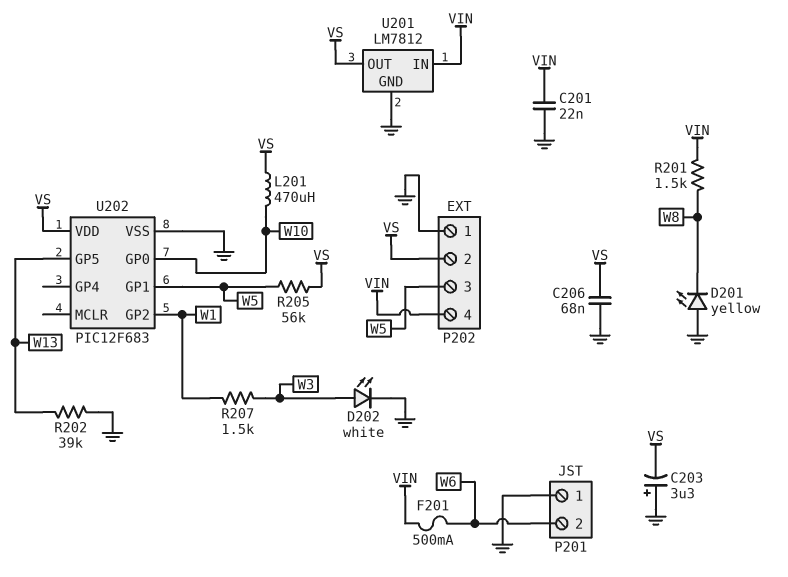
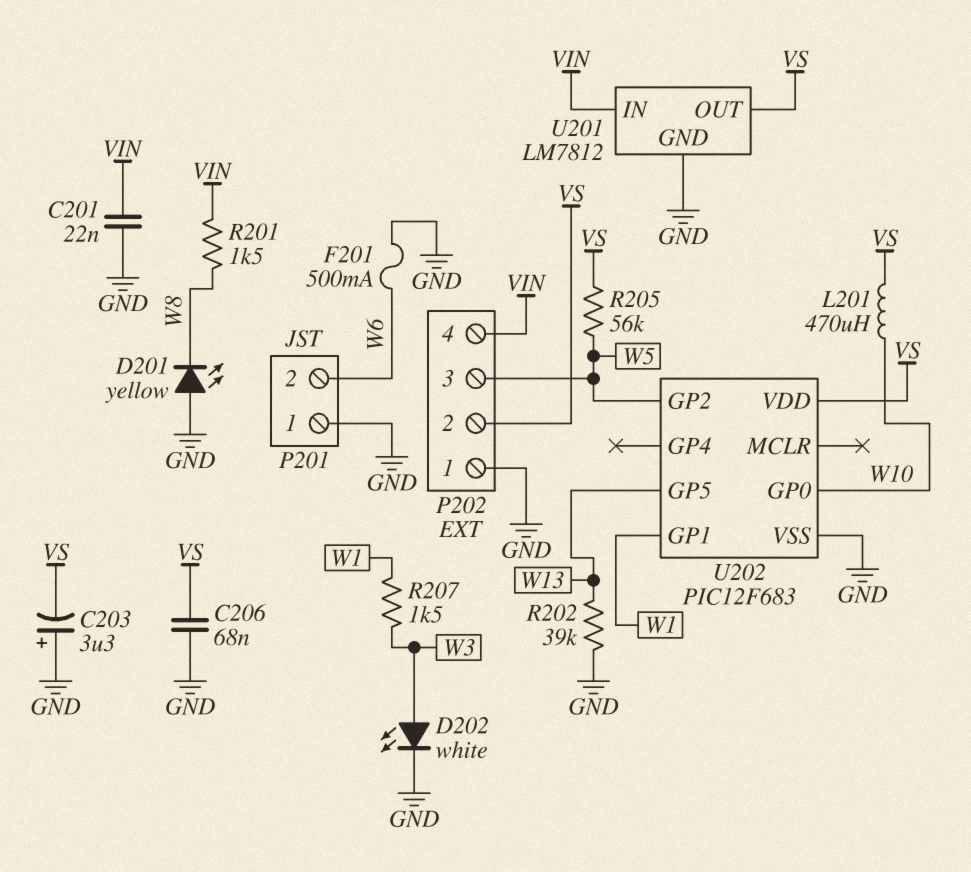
F201: 500mA (VIN, W6) -> 500mA (GND, W6)
U202 pin GP1: W5 -> W1
U202 pin GP2: W1 -> W5

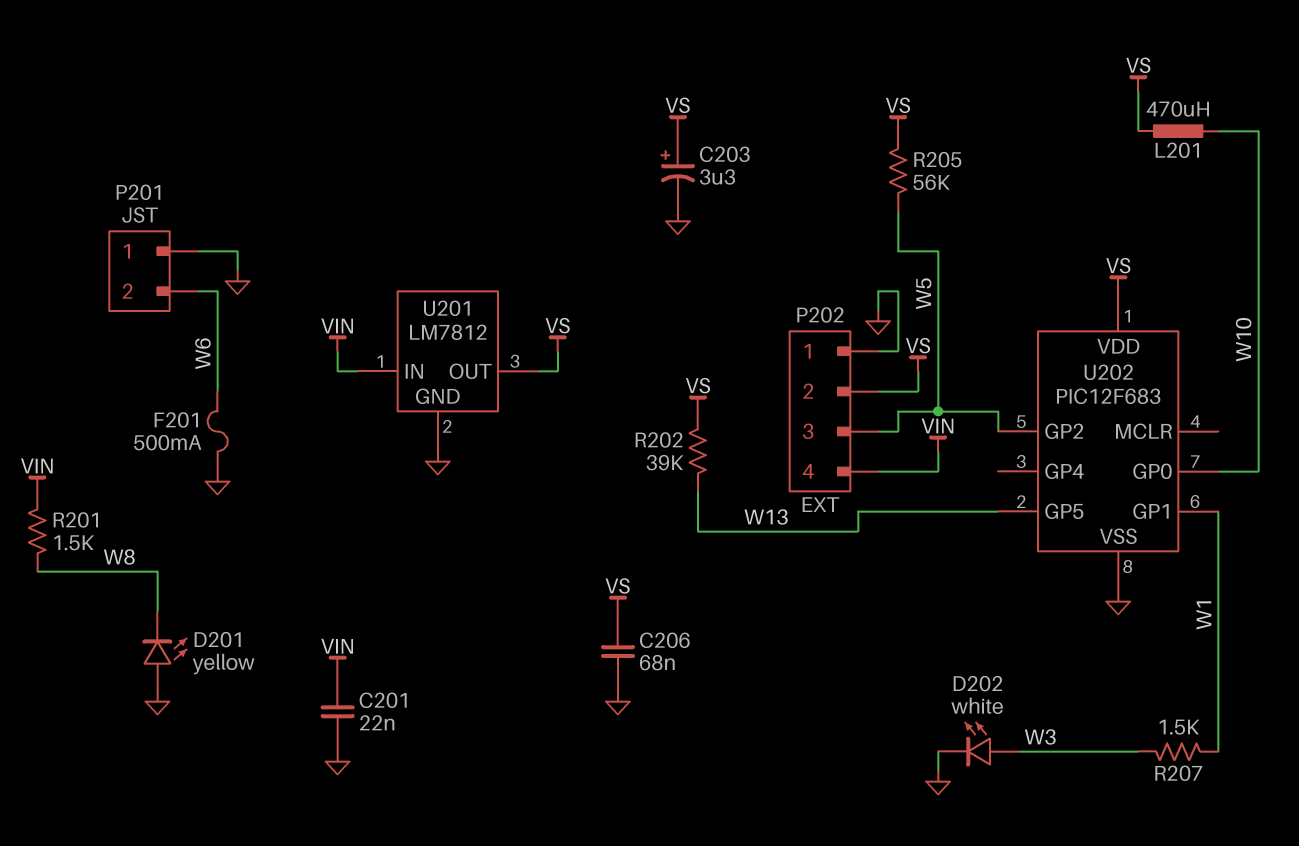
C203: 3.3uF (plus GND, minus VS) -> 3.3uF (plus VS, minus GND)
R202: 39k (GND, W13) -> 39k (VS, W13)

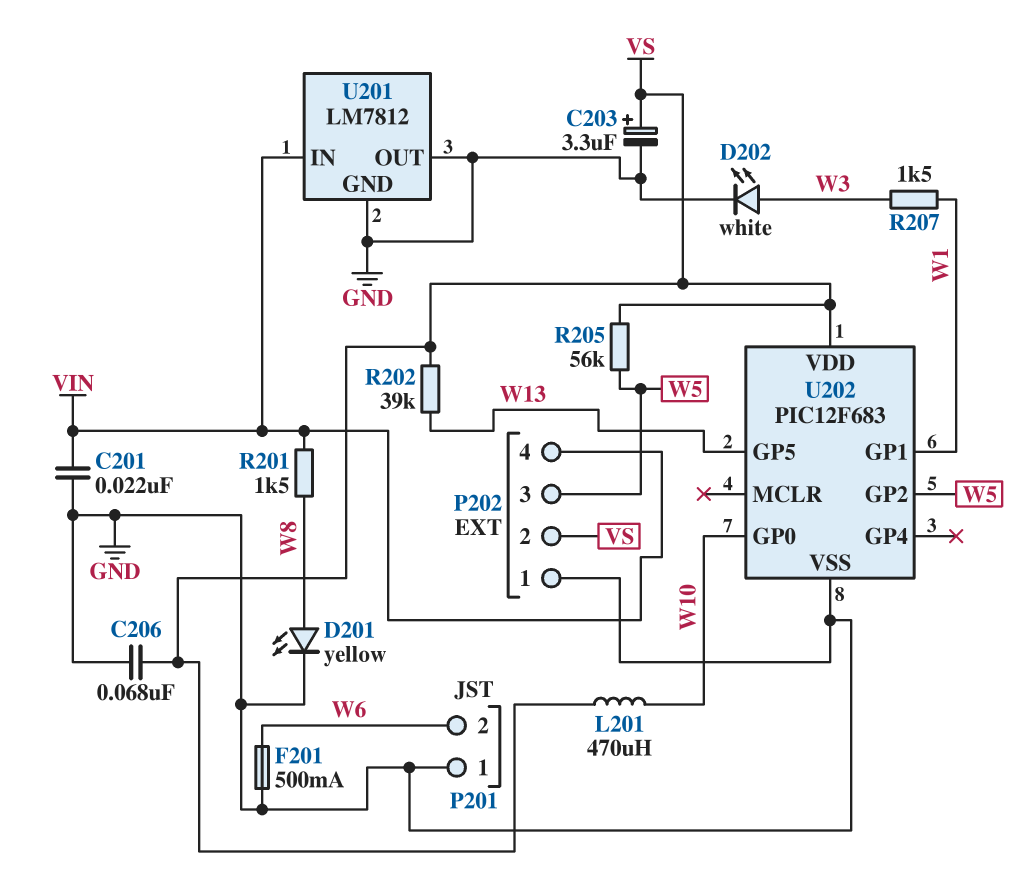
D201: LED yellow (A GND, K W8) -> LED yellow (A W8, K GND)
U201 pin OUT: VS -> GND

